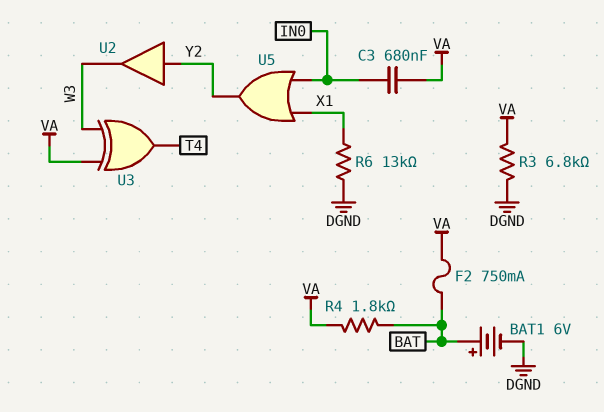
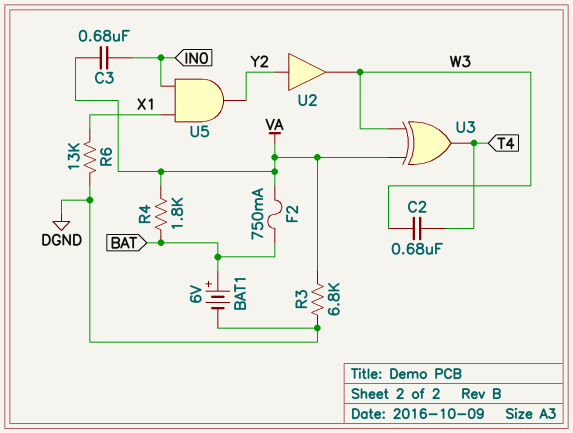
C2: none -> 680nF (T4, W3)
U5: OR (in IN0, in X1, out Y2) -> AND (in IN0, in X1, out Y2)

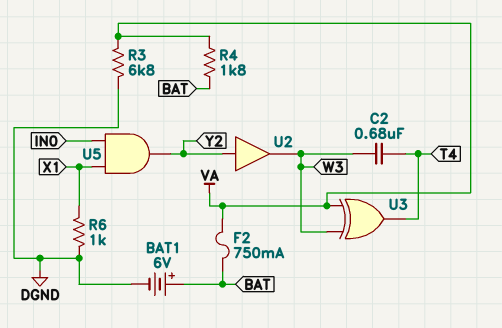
C3: 680nF (IN0, VA) -> none
R6: 13k (DGND, X1) -> 1k (DGND, X1)

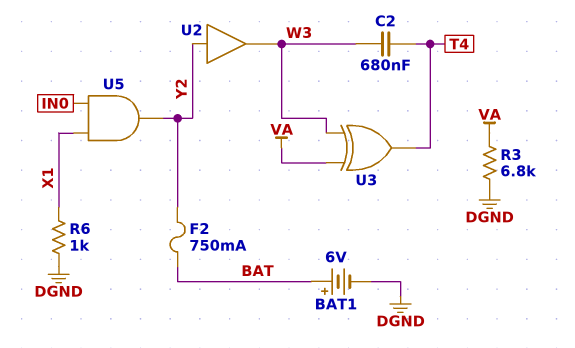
F2: 750mA (BAT, VA) -> 750mA (BAT, Y2)
R4: 1.8k (BAT, VA) -> none

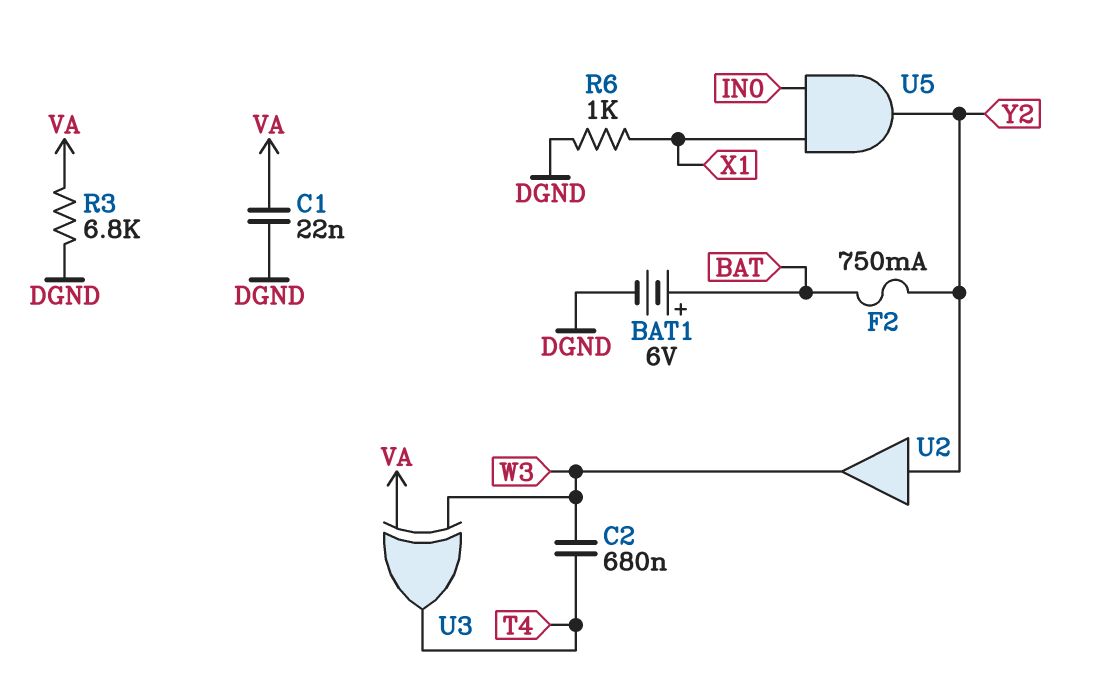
C1: none -> 22nF (DGND, VA)

